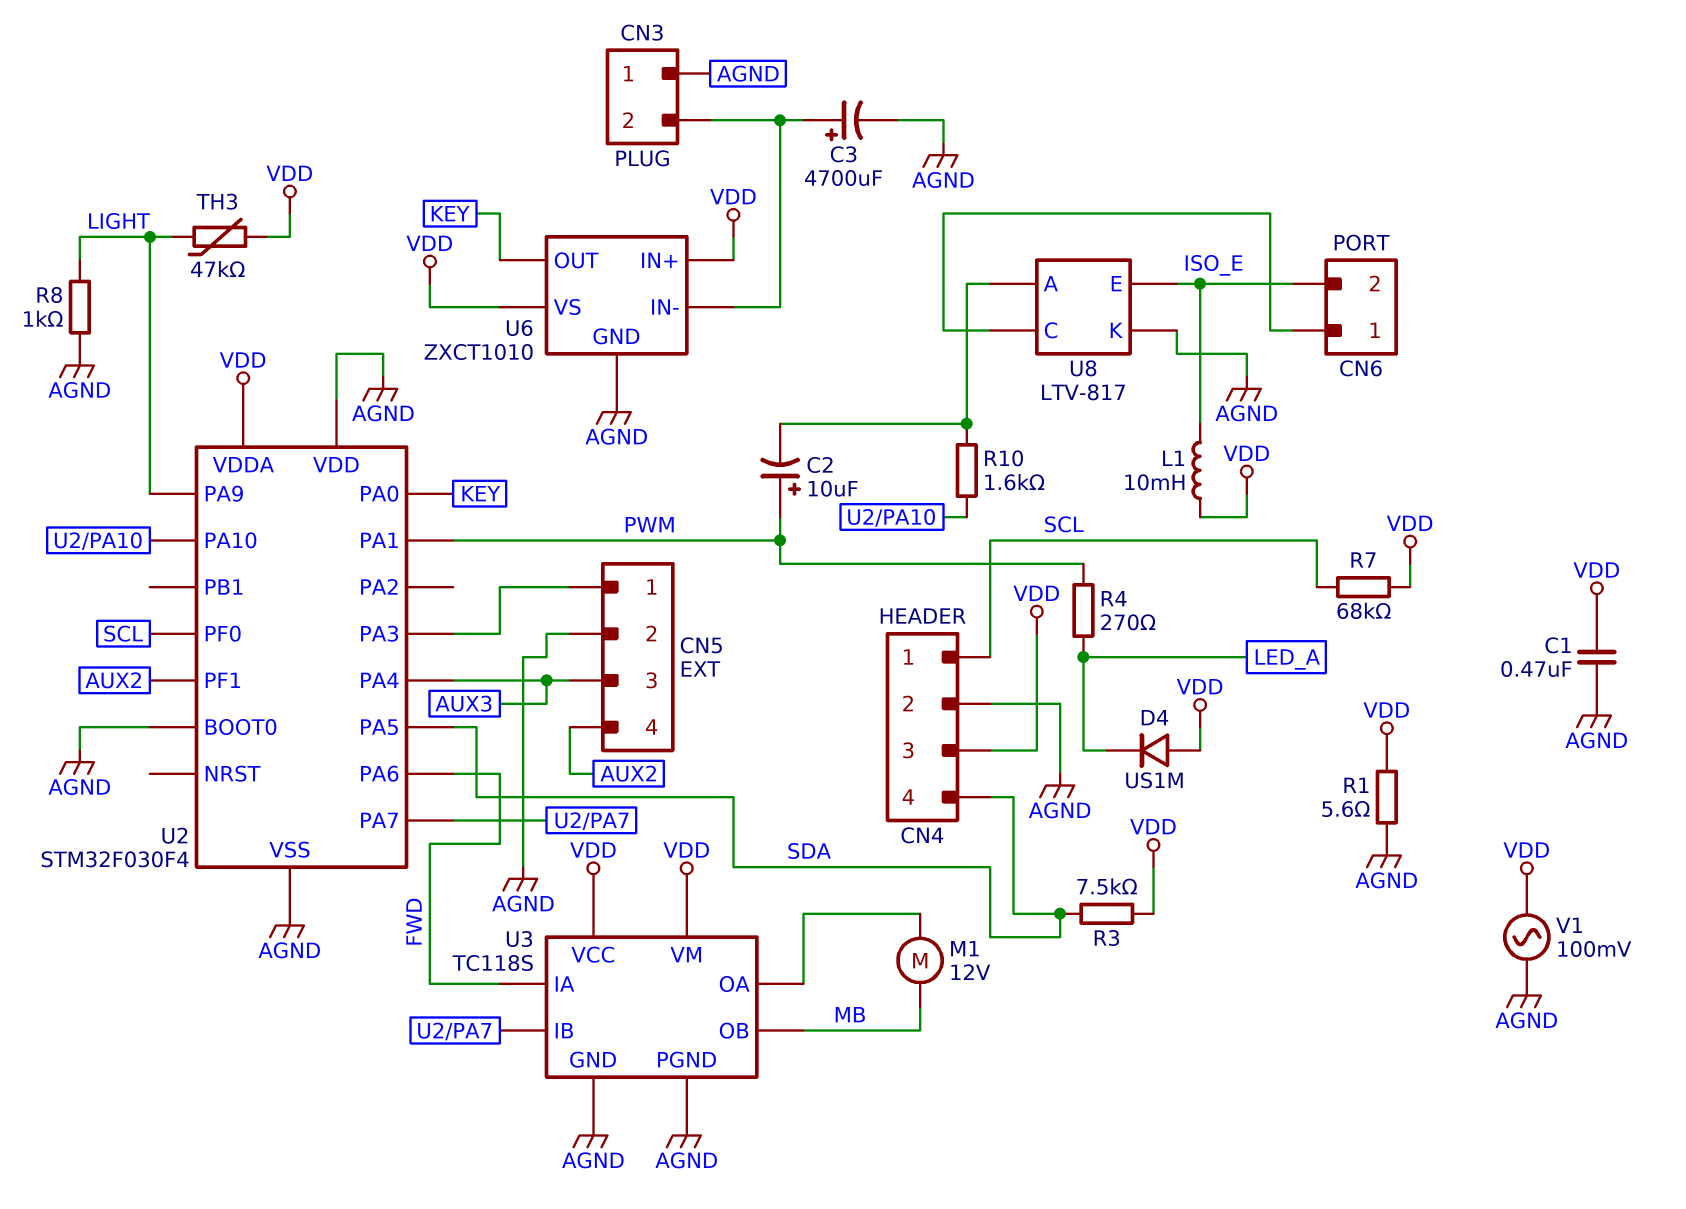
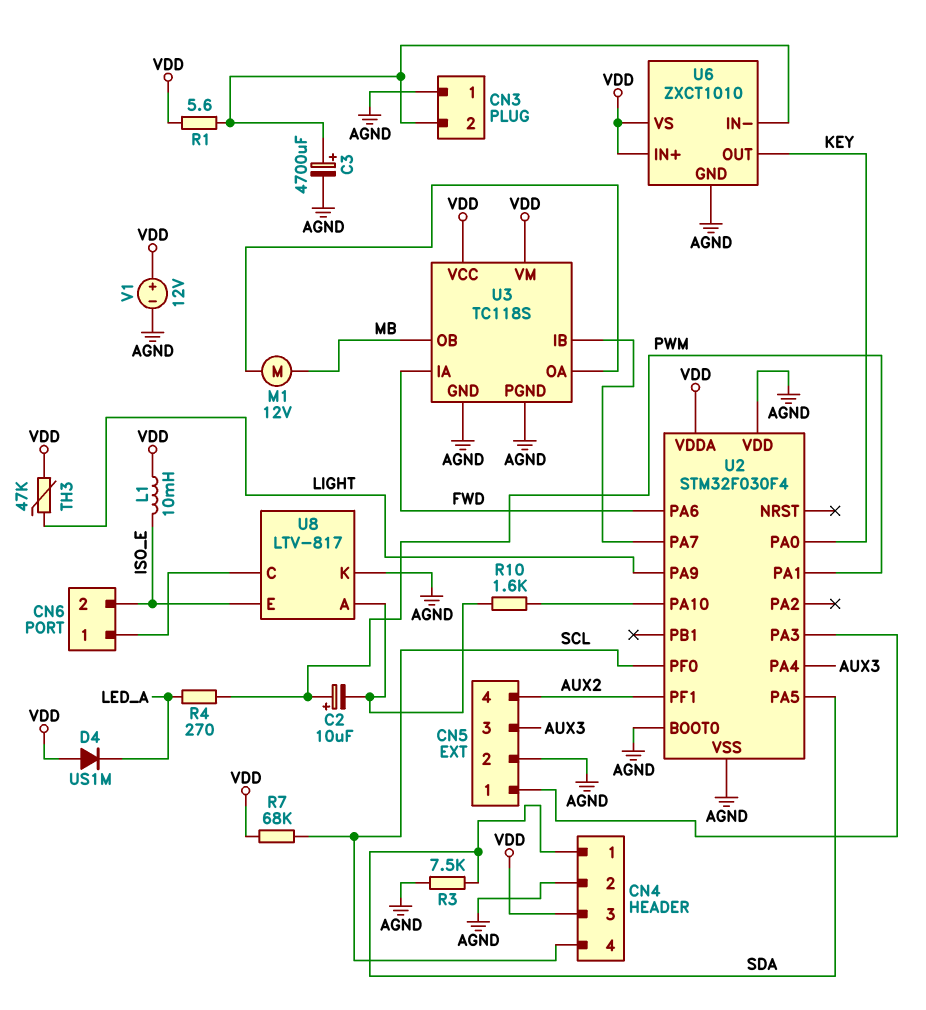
C1: 470nF (AGND, VDD) -> none
CN4 pin 1: SCL -> SDA
CN4 pin 4: SDA -> SCL
R1: 5.6 (AGND, VDD) -> 5.6 (CN3/2, VDD)
R3: 7.5k (SDA, VDD) -> 7.5k (AGND, SDA)
R8: 1k (AGND, LIGHT) -> none
V1: AC 100mV (AGND, VDD) -> 12V (plus VDD, minus AGND)

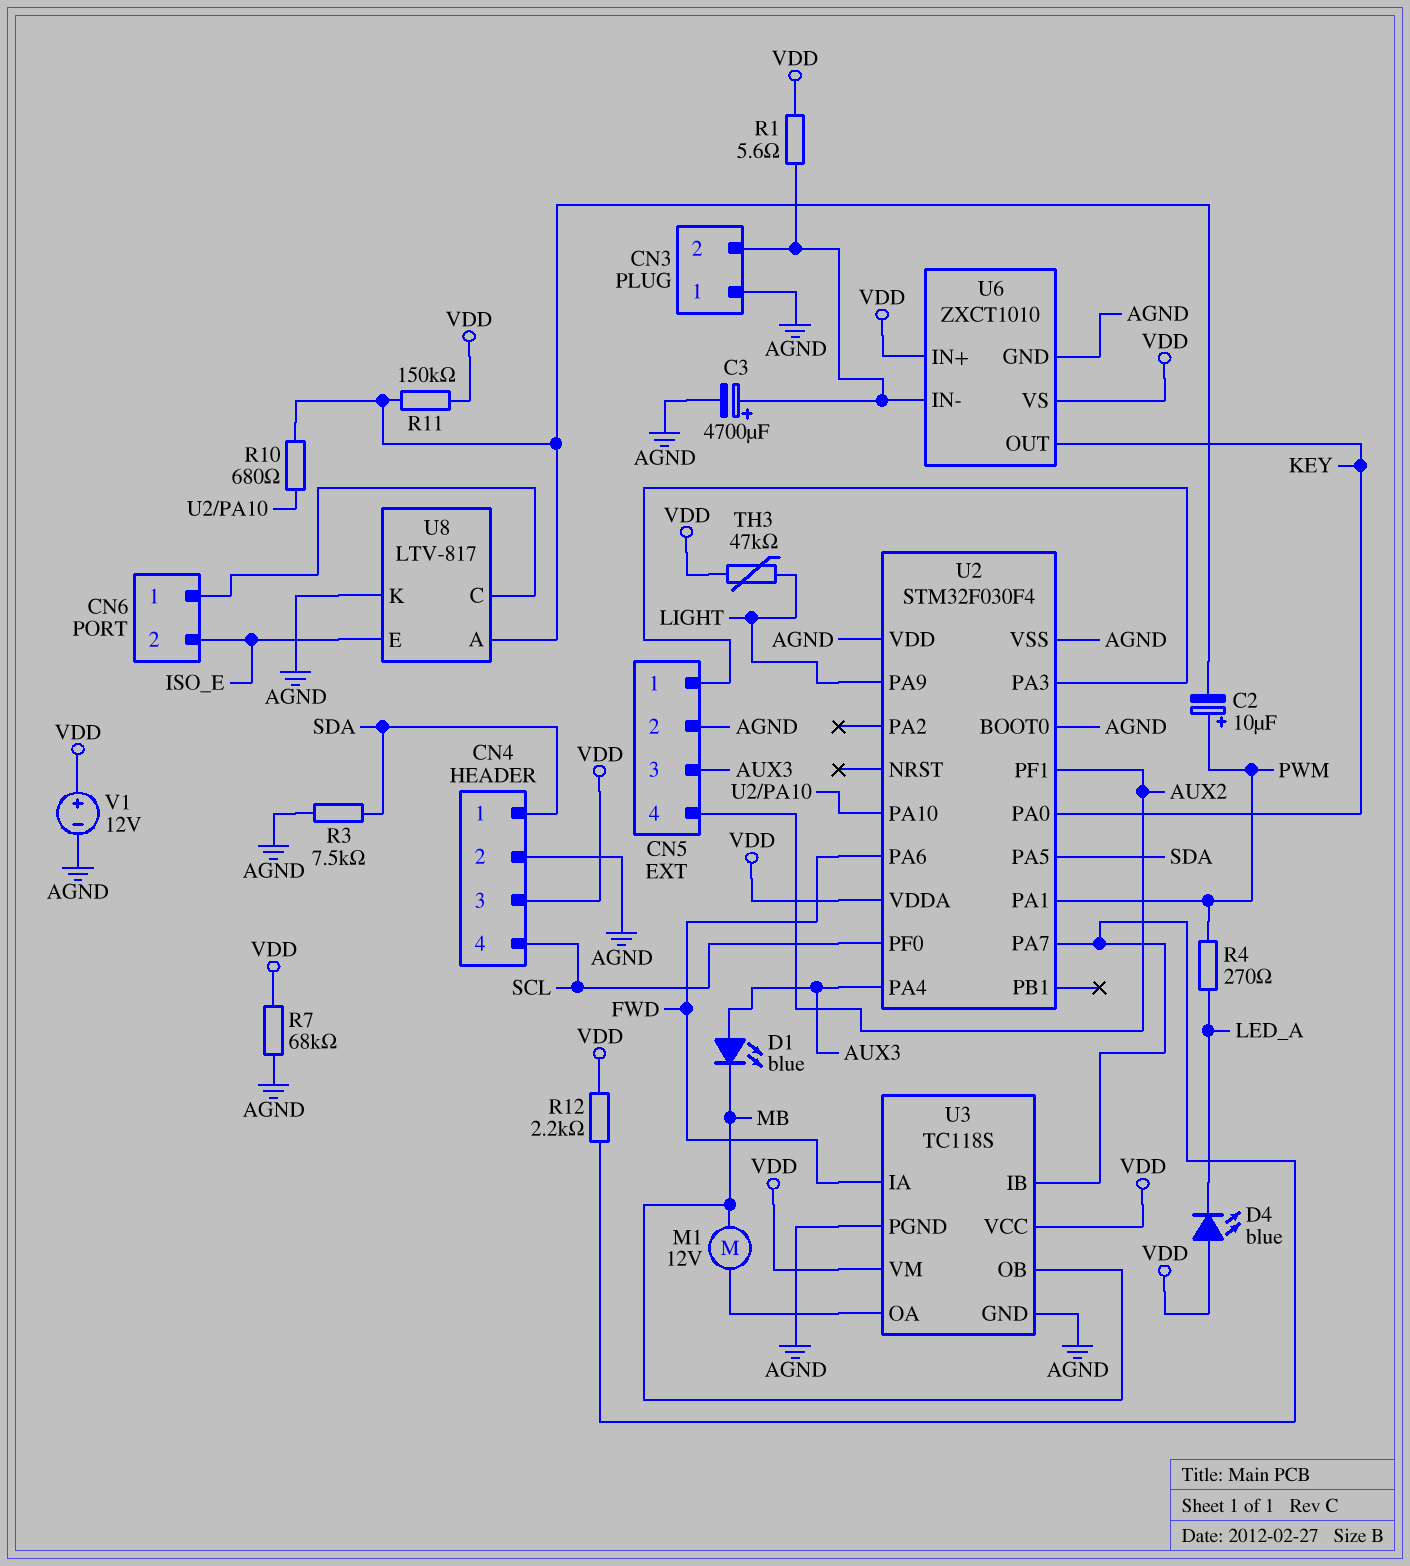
D1: none -> LED blue (A AUX3, K MB)
D4: diode US1M (A VDD, K LED_A) -> LED blue (A VDD, K LED_A)
L1: 10mH (ISO_E, VDD) -> none
R7: 68k (SCL, VDD) -> 68k (AGND, VDD)
R10: 1.6k (U2/PA10, U8/A) -> 680 (U2/PA10, U8/A)
R11: none -> 150k (U8/A, VDD)
R12: none -> 2.2k (U2/PA7, VDD)

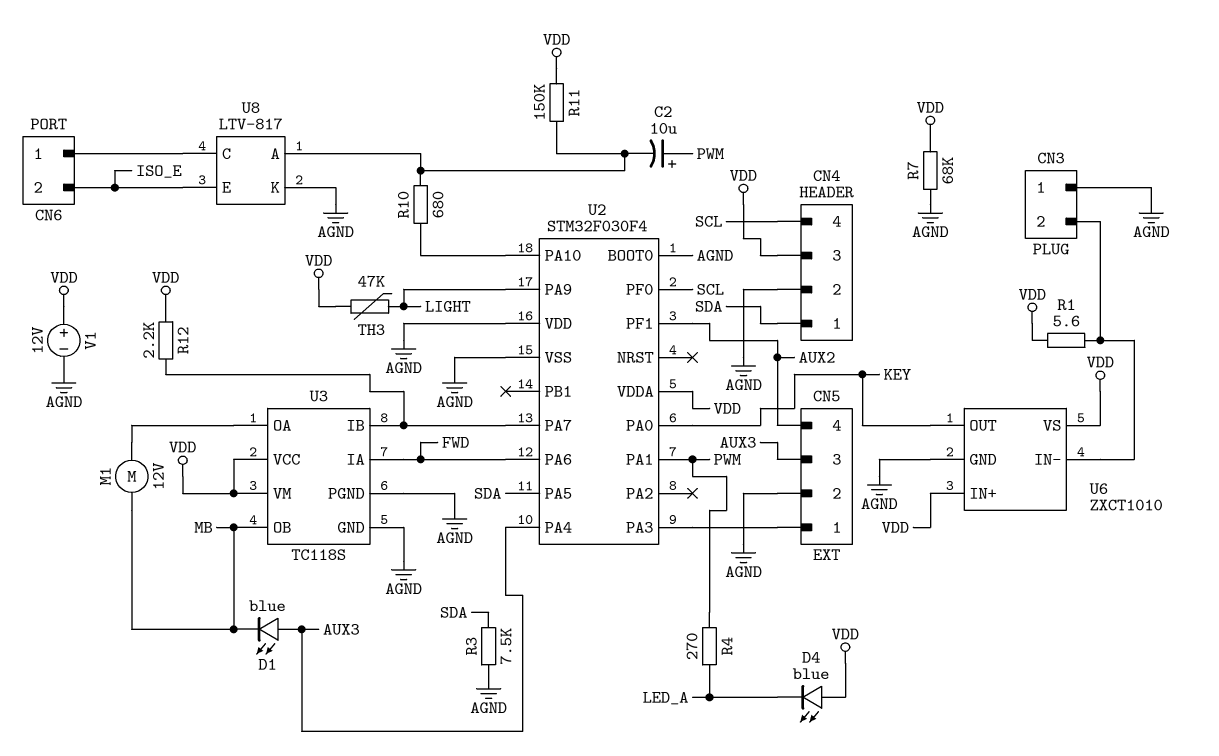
C3: 4700uF (plus CN3/2, minus AGND) -> none

